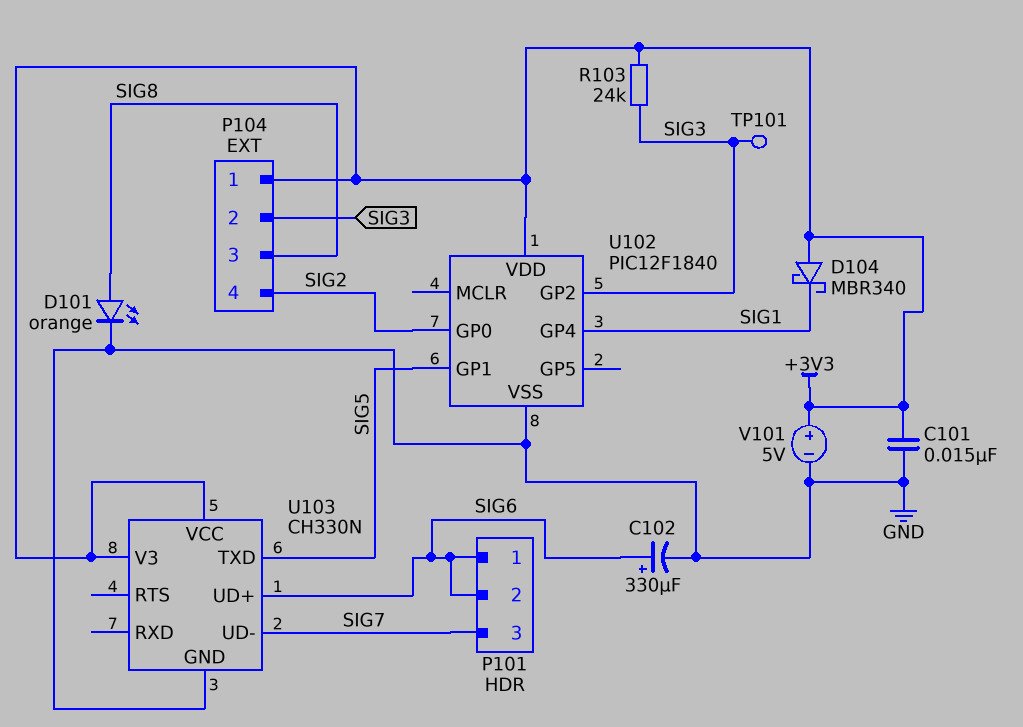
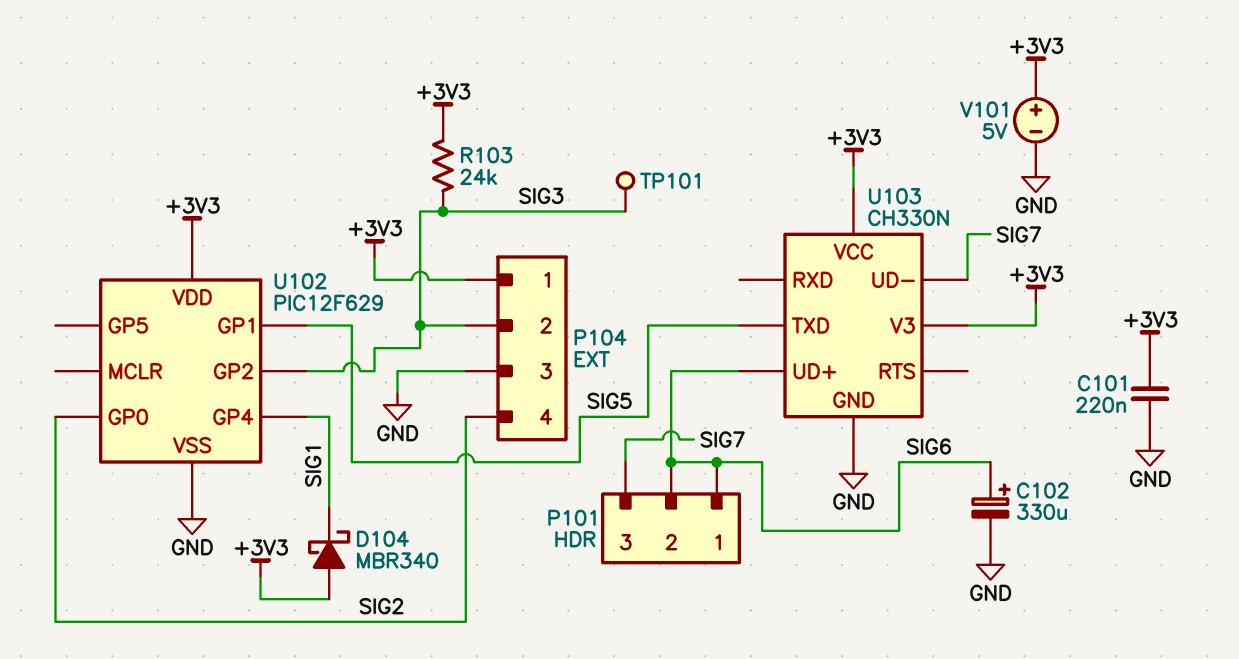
C101: 15nF (+3V3, GND) -> 220nF (+3V3, GND)
D101: LED orange (A SIG8, K GND) -> none
P104 pin 3: SIG8 -> GND
U102: PIC12F1840 -> PIC12F629

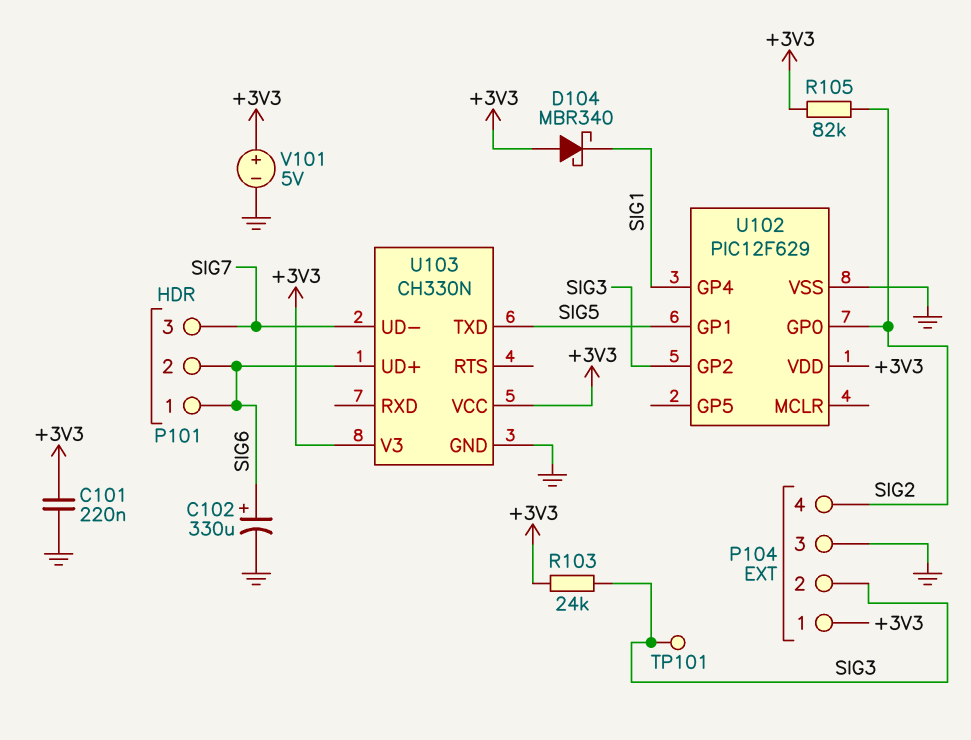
R105: none -> 82k (+3V3, SIG2)

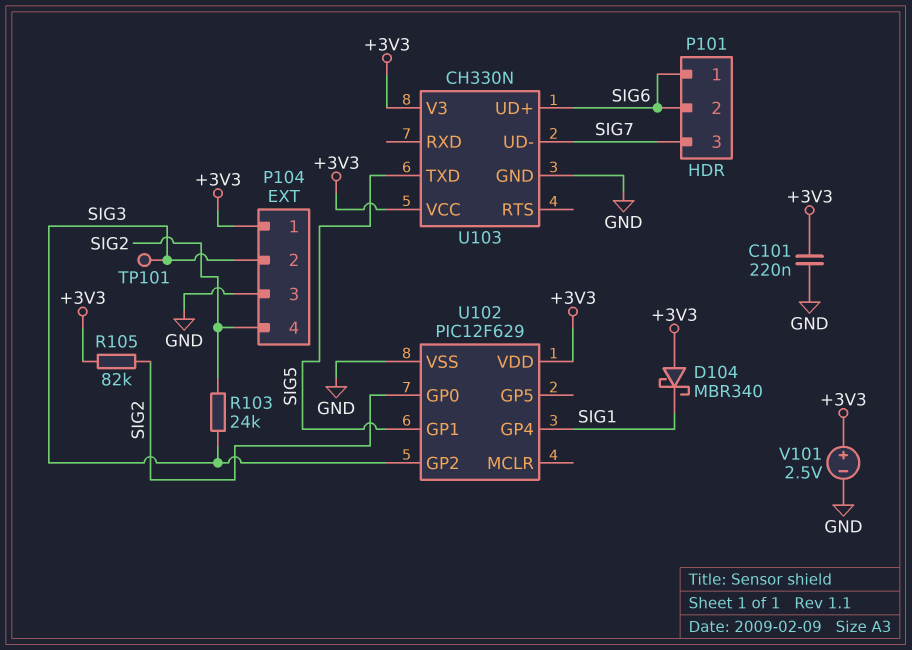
C102: 330uF (plus SIG6, minus GND) -> none
R103: 24k (+3V3, SIG3) -> 24k (SIG2, SIG3)
V101: 5V (plus +3V3, minus GND) -> 2.5V (plus +3V3, minus GND)

